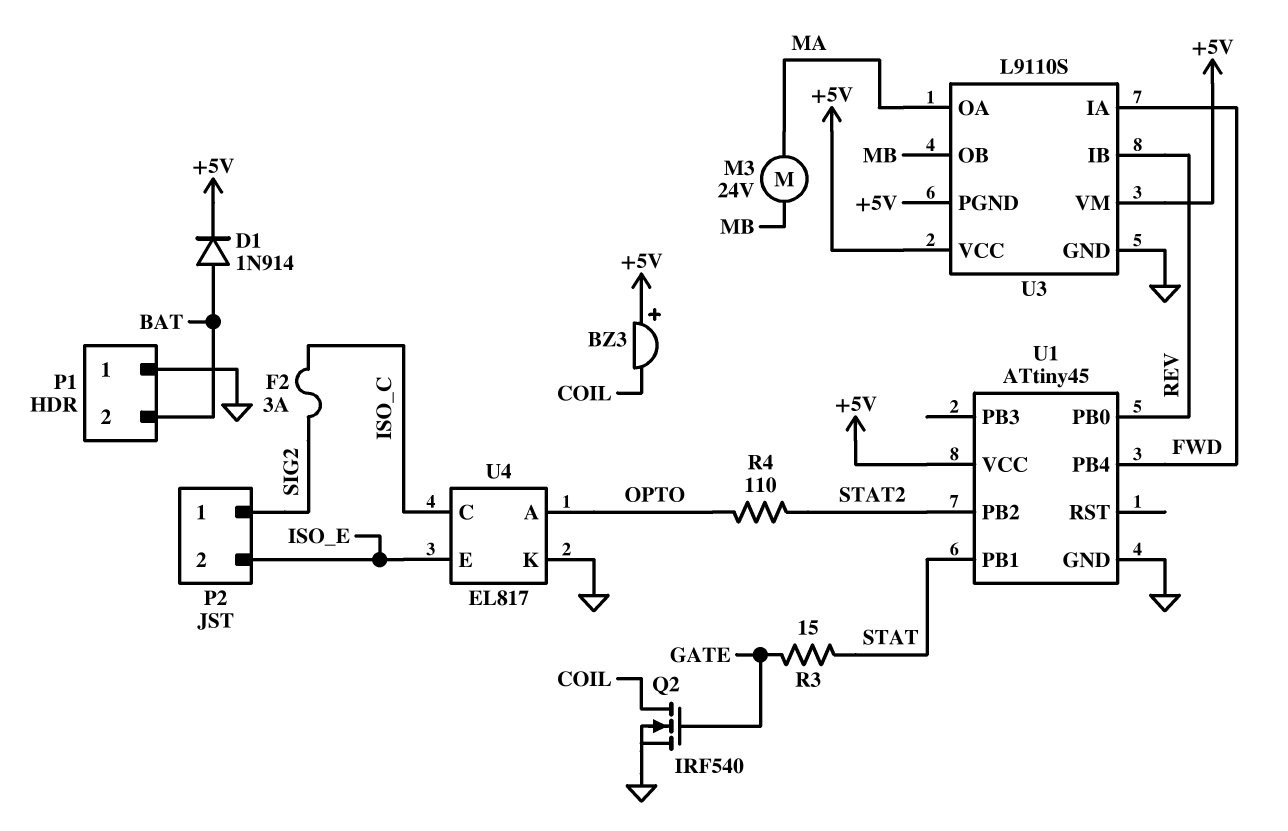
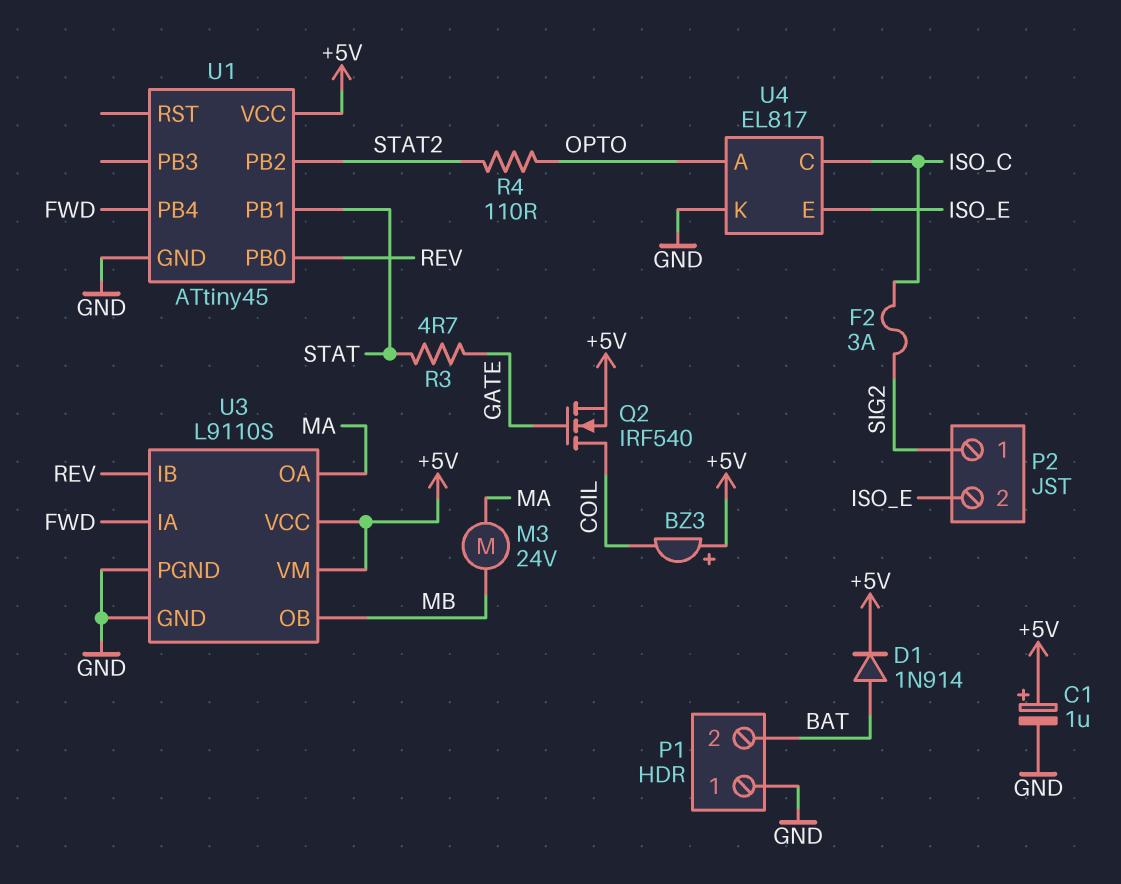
C1: none -> 1uF (plus +5V, minus GND)
Q2: NMOS IRF540 (G GATE, D COIL, S GND) -> NMOS IRF540 (G GATE, D COIL, S +5V)
R3: 15 (GATE, STAT) -> 4.7 (GATE, STAT)
U3 pin PGND: +5V -> GND

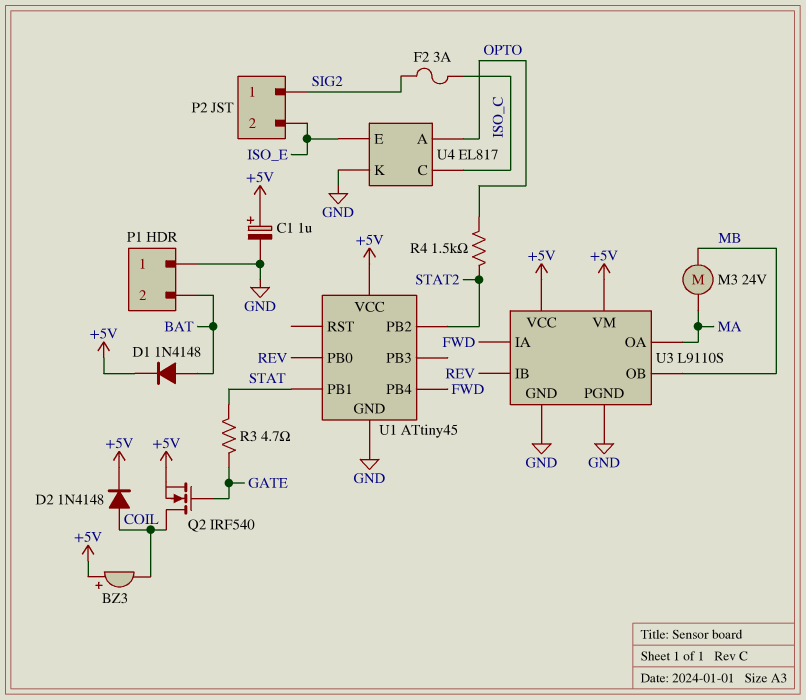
D1: diode 1N914 (A BAT, K +5V) -> diode 1N4148 (A BAT, K +5V)
D2: none -> diode 1N4148 (A COIL, K +5V)
R4: 110 (OPTO, STAT2) -> 1.5k (OPTO, STAT2)

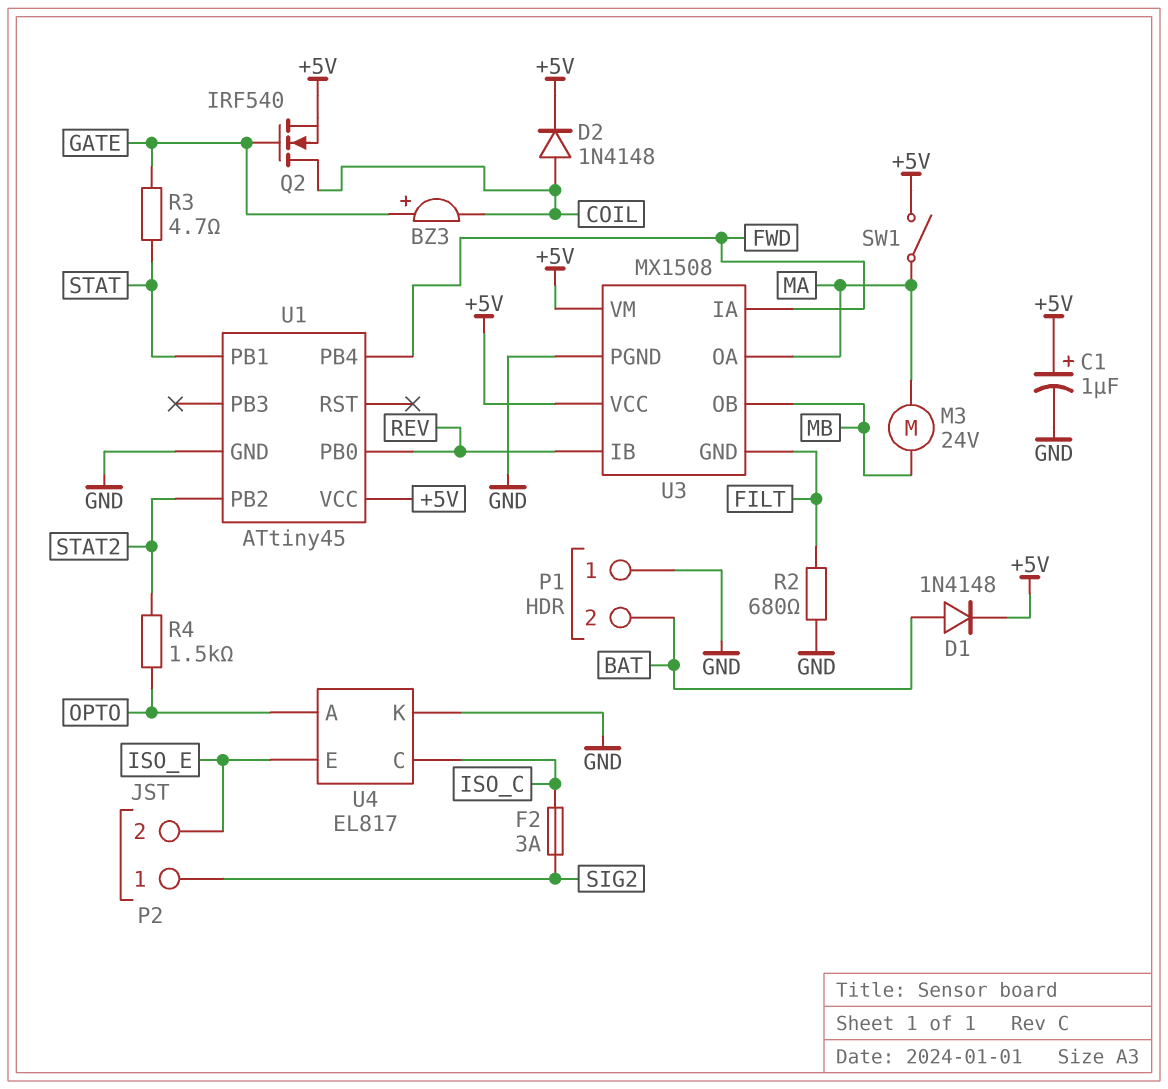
BZ3: buzzer (plus +5V, minus COIL) -> buzzer (plus GATE, minus COIL)
R2: none -> 680 (FILT, GND)
SW1: none -> switch (+5V, MA)
U3: L9110S -> MX1508
U3 pin GND: GND -> FILT

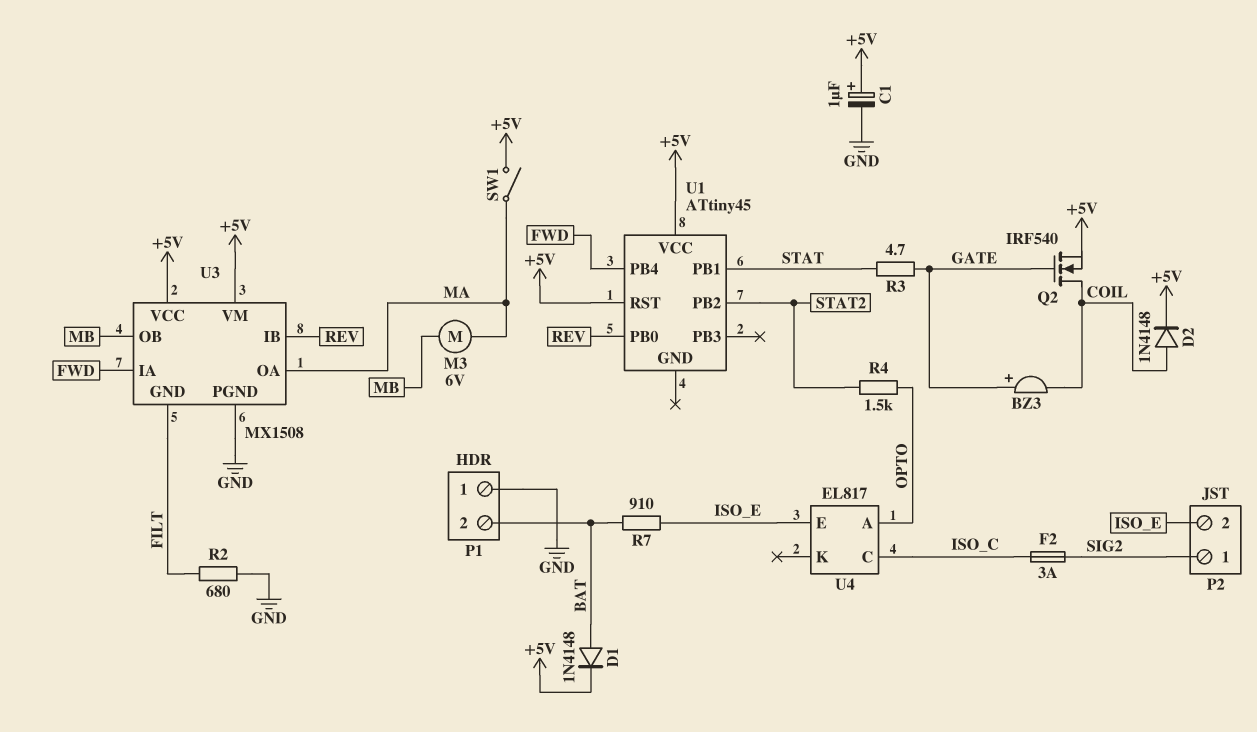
M3: motor 24V (MA, MB) -> motor 6V (MA, MB)
R7: none -> 910 (BAT, ISO_E)
U1 pin GND: GND -> none
U1 pin RST: none -> +5V
U4 pin K: GND -> none

